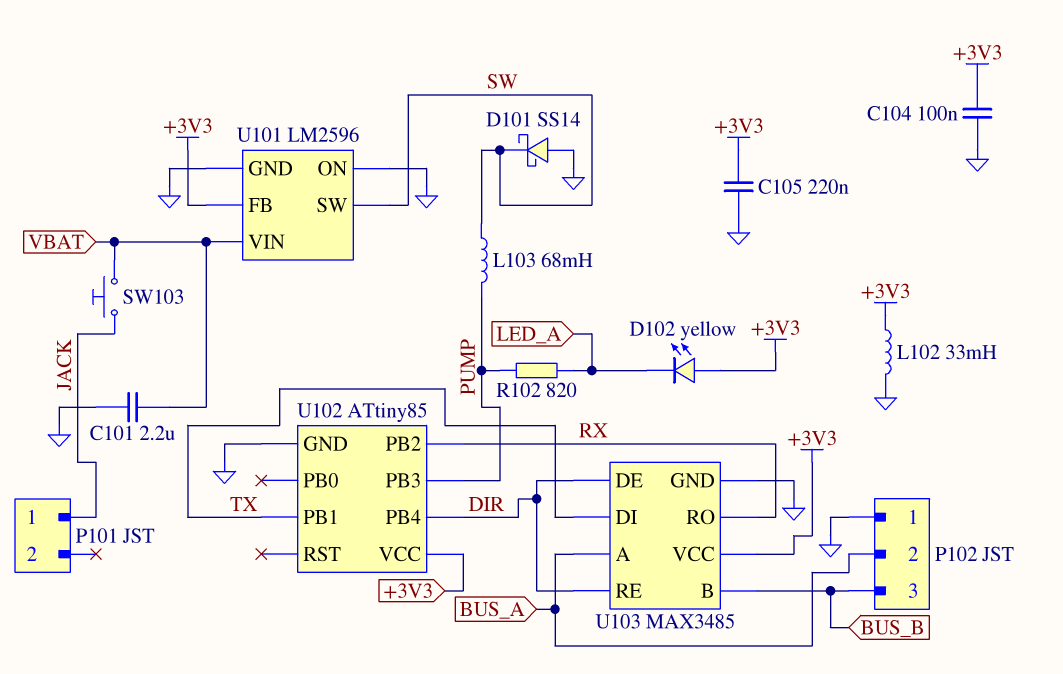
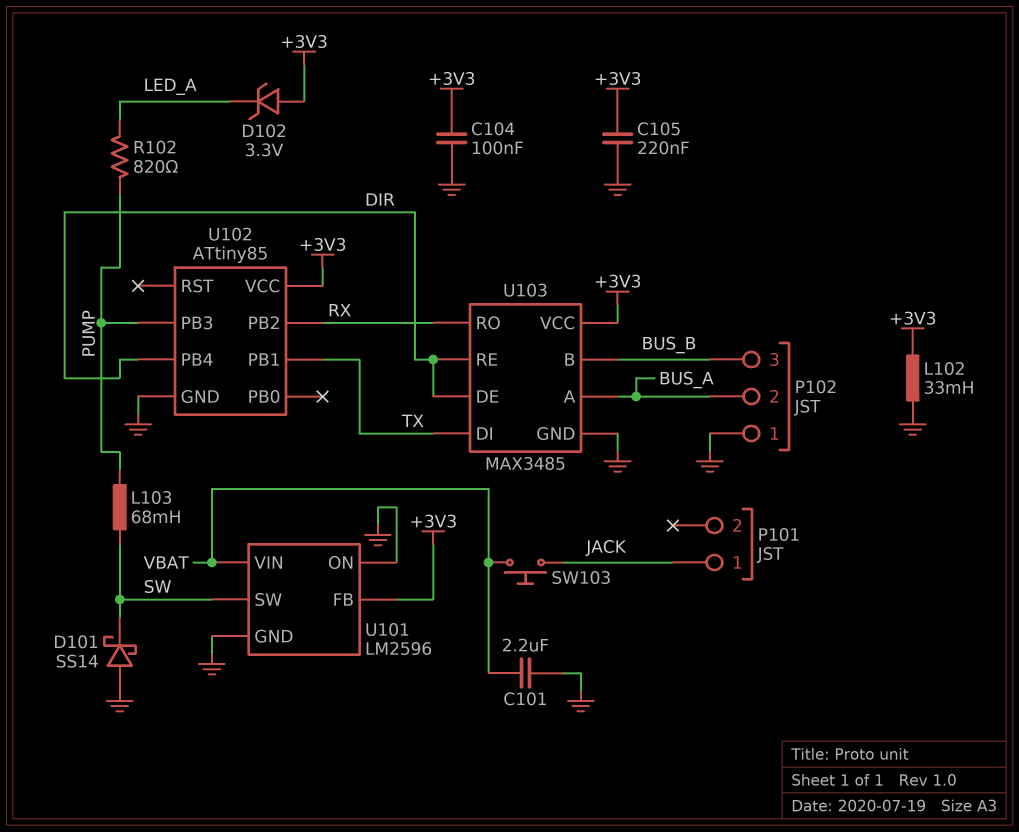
D102: LED yellow (A +3V3, K LED_A) -> zener 3.3V (A +3V3, K LED_A)

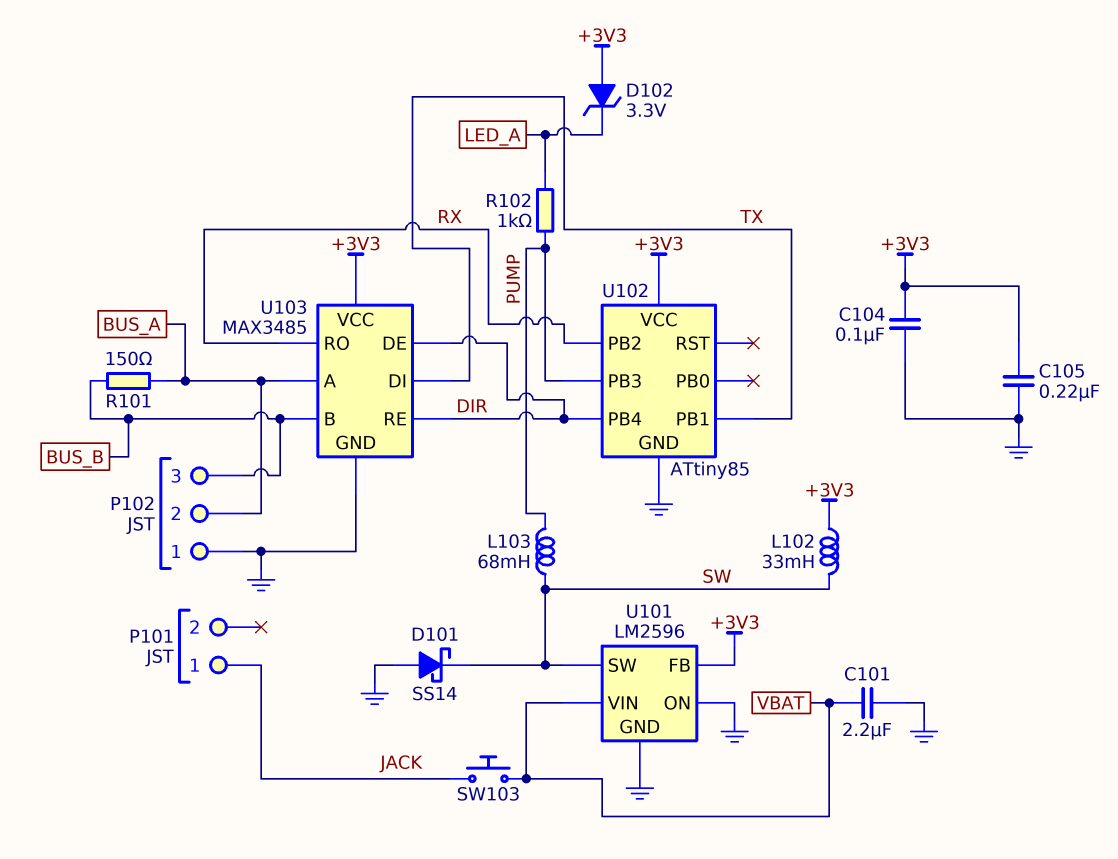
L102: 33mH (+3V3, GND) -> 33mH (+3V3, SW)
R101: none -> 150 (BUS_A, BUS_B)
R102: 820 (LED_A, PUMP) -> 1k (LED_A, PUMP)

